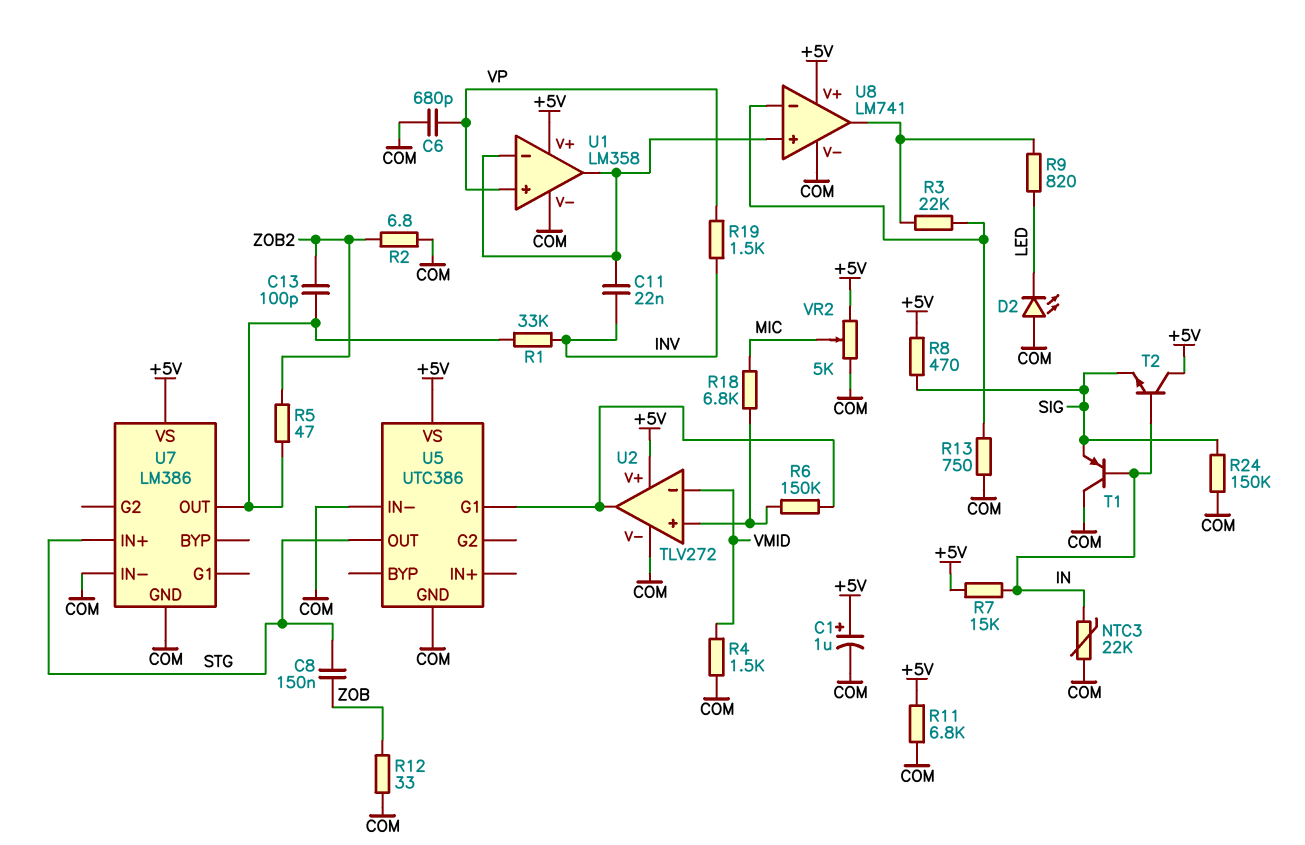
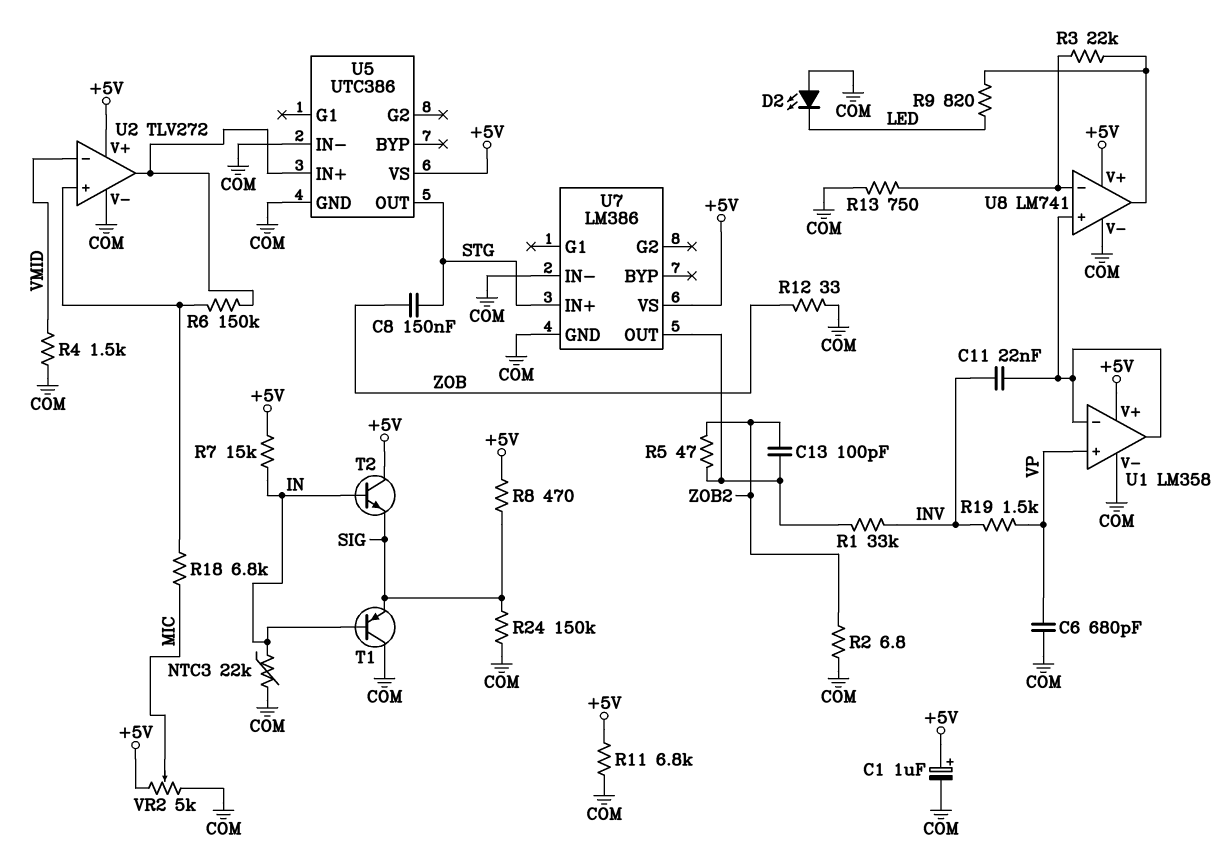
U5 pin G1: U2/out -> none
U5 pin IN+: none -> U2/out

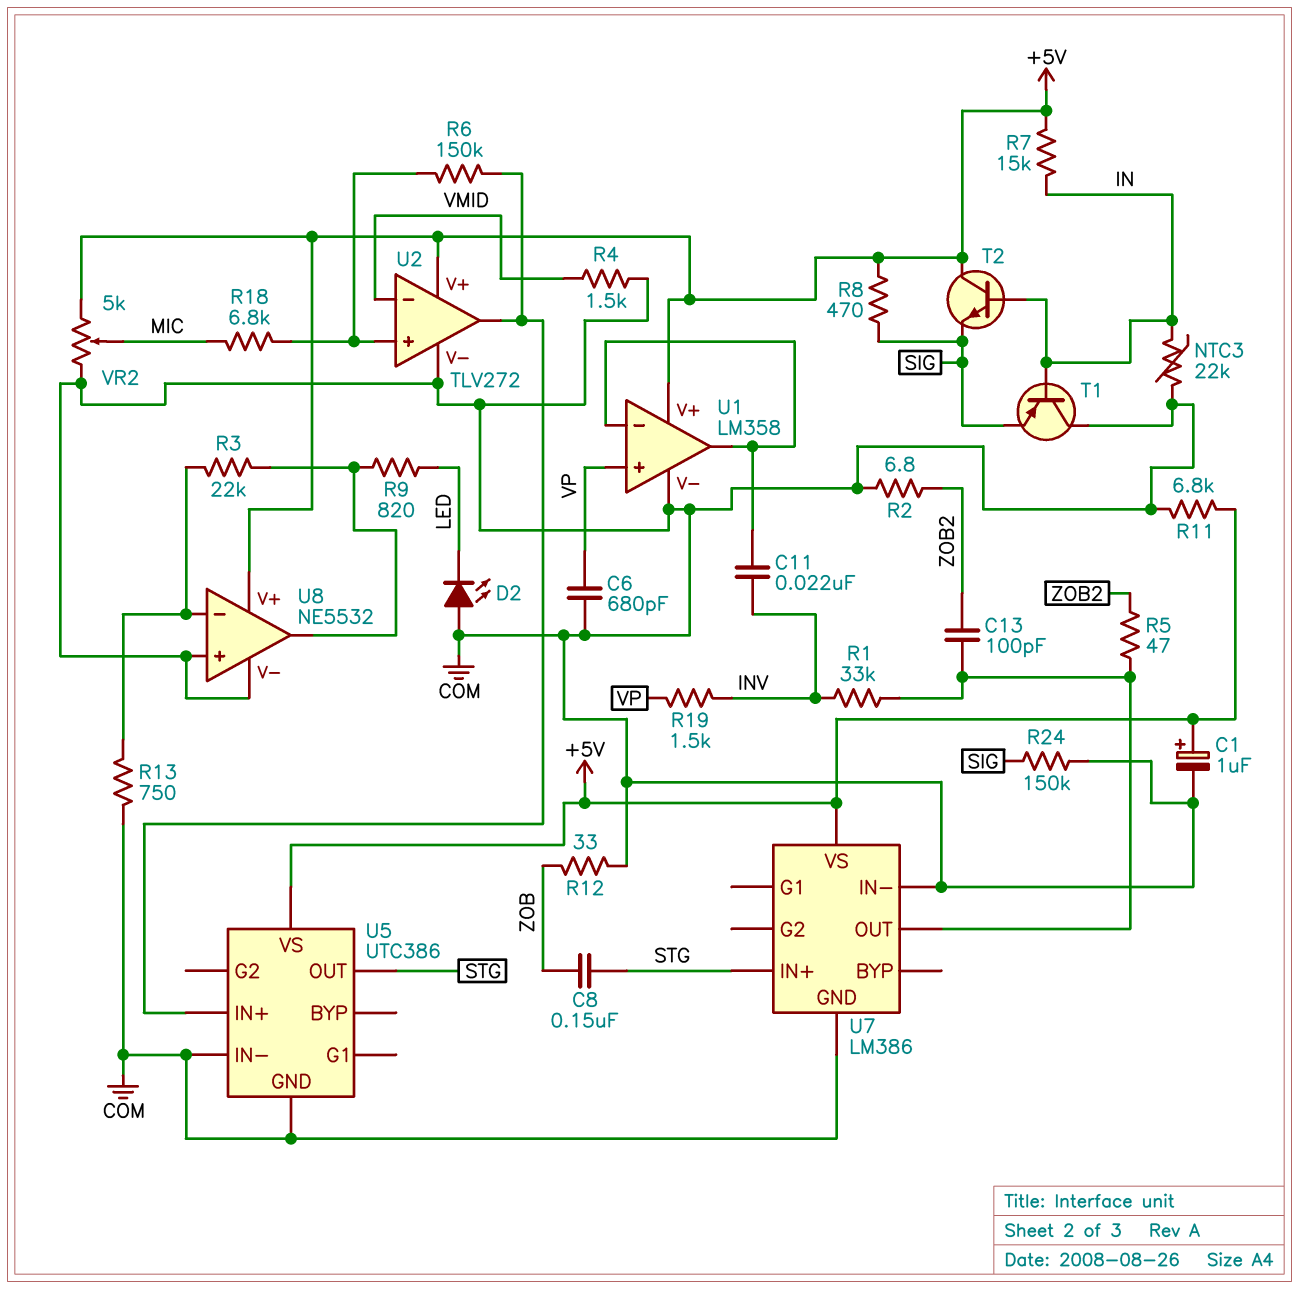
U8: LM741 -> NE5532
U8 pin in+: U1/in- -> COM

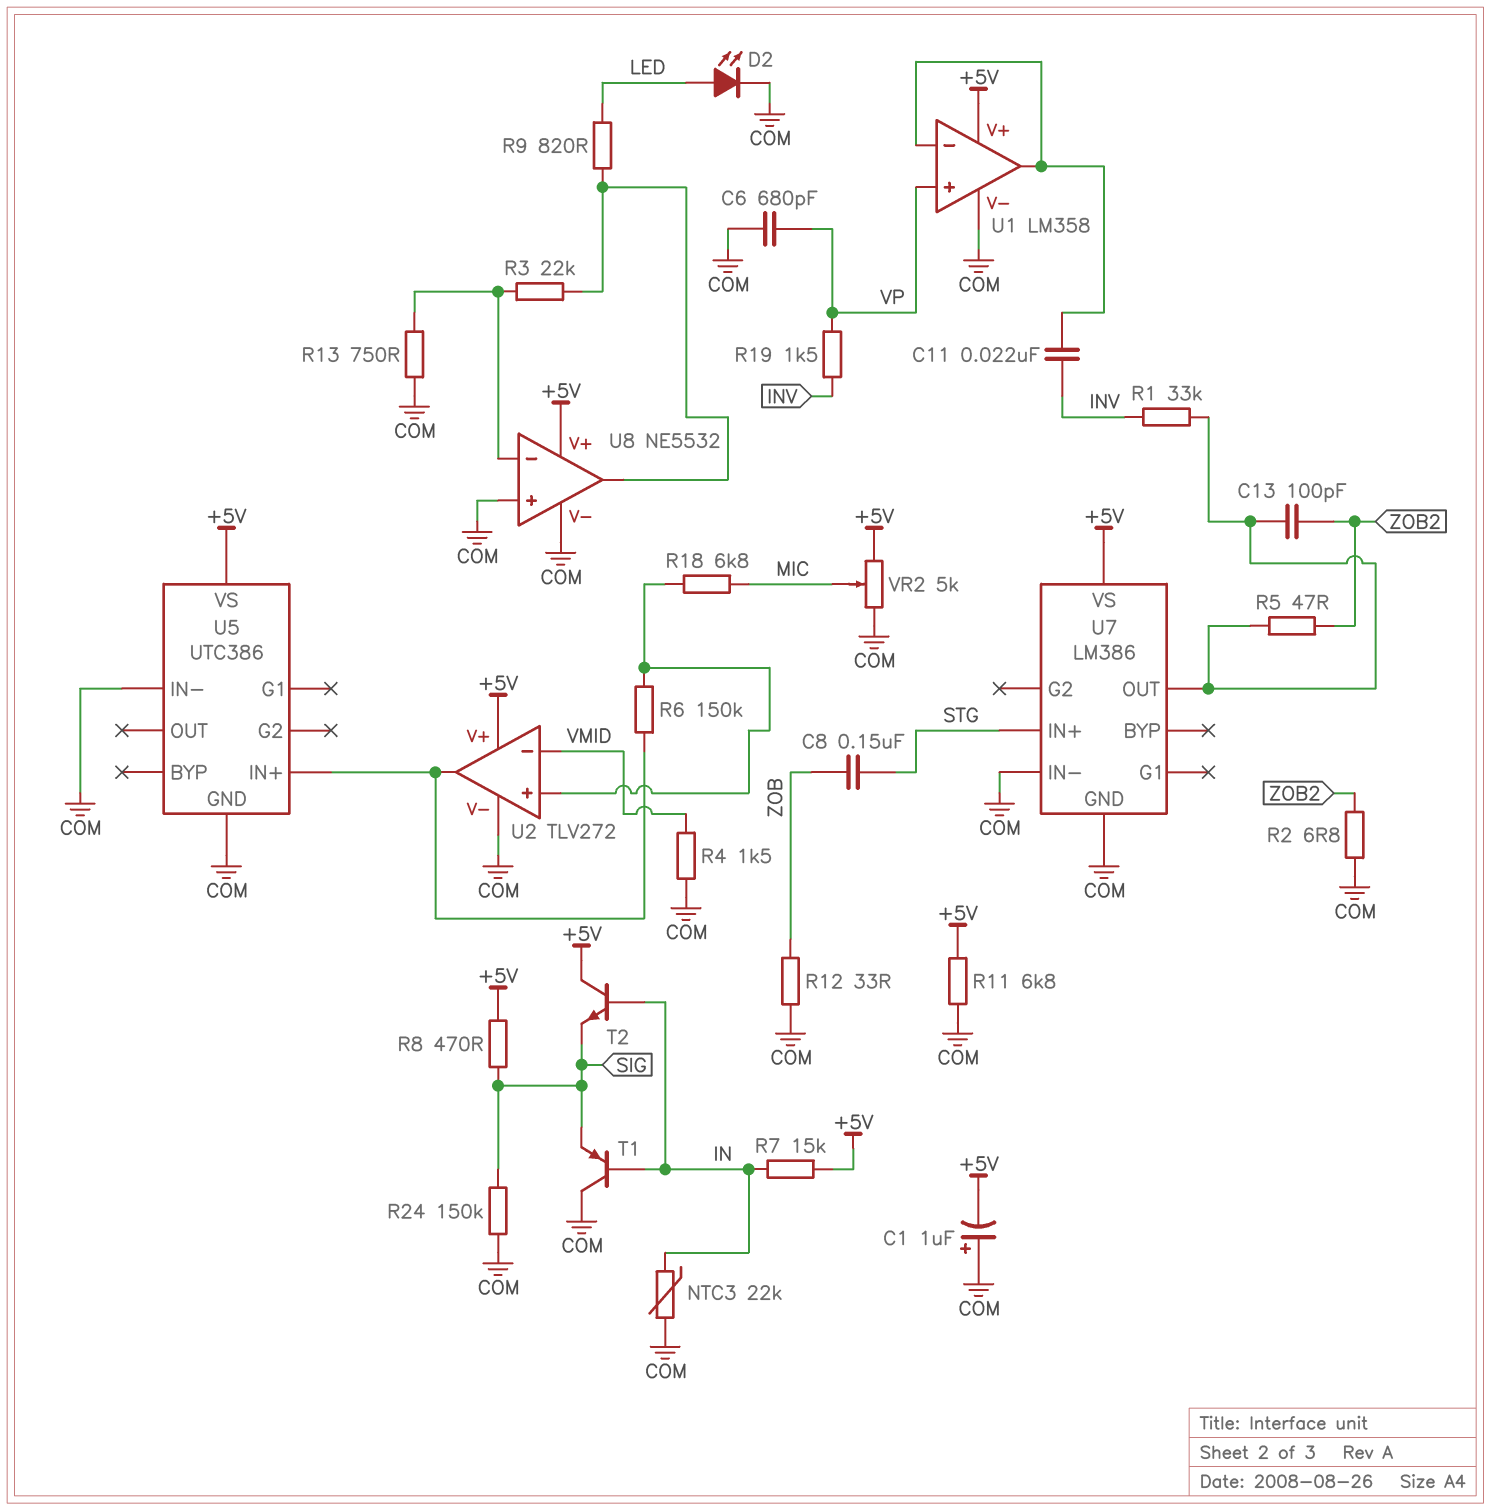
C1: 1uF (plus +5V, minus COM) -> 1uF (plus COM, minus +5V)
D2: LED (A COM, K LED) -> LED (A LED, K COM)
U5 pin OUT: STG -> none

